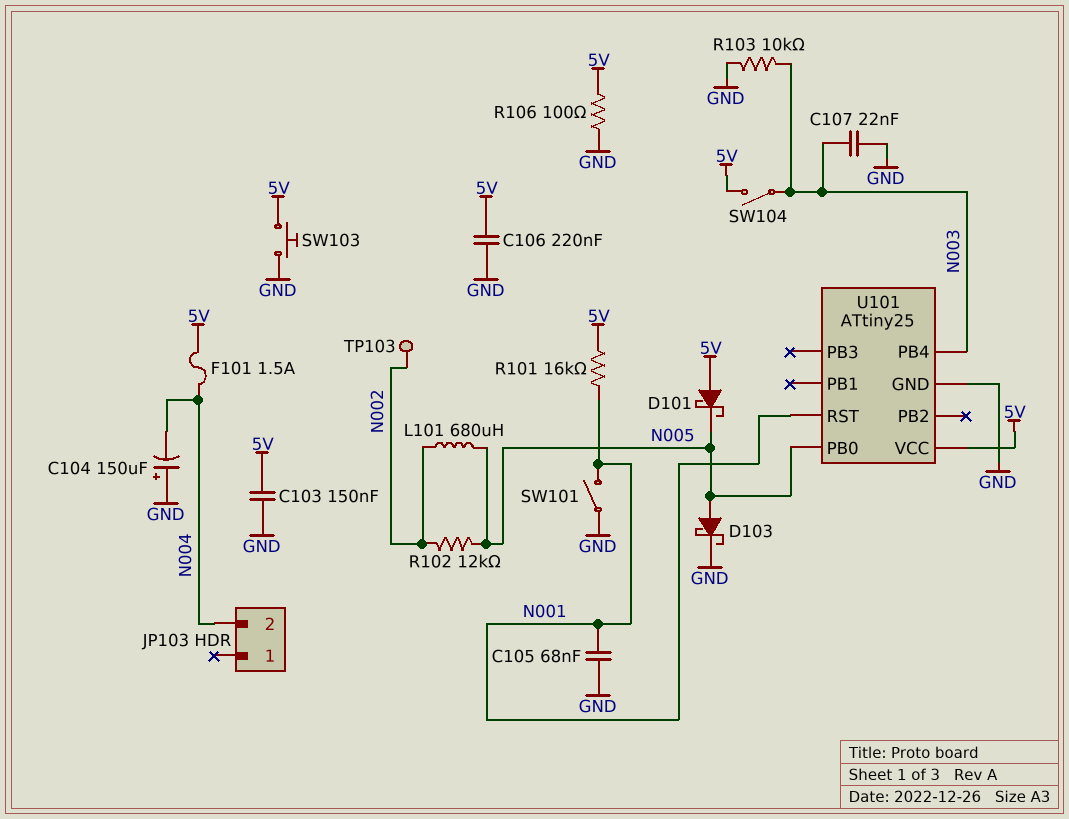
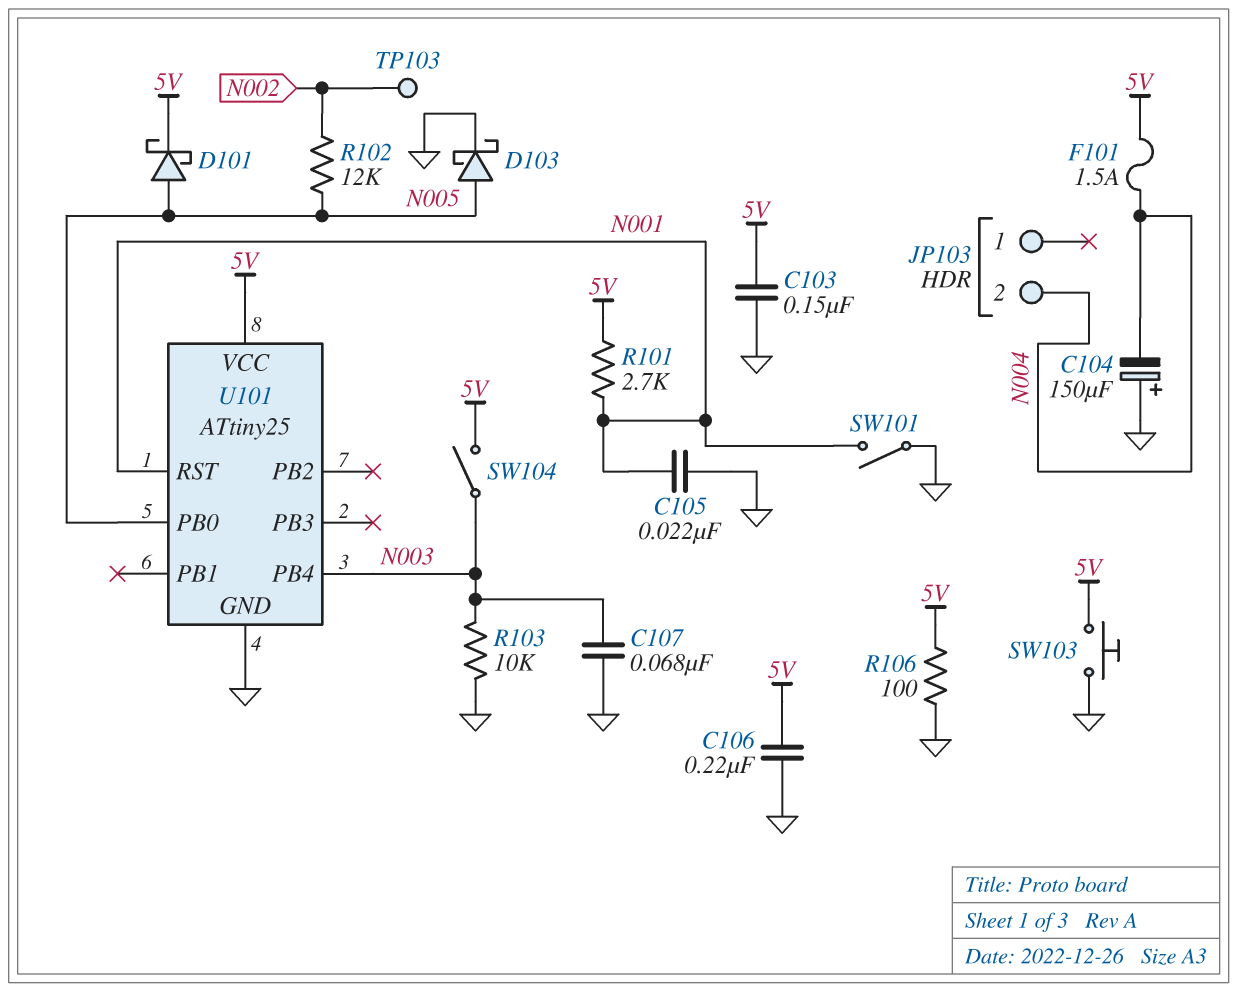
C105: 68nF (GND, N001) -> 22nF (GND, N001)
C107: 22nF (GND, N003) -> 68nF (GND, N003)
D101: schottky (A 5V, K N005) -> schottky (A N005, K 5V)
L101: 680uH (N002, N005) -> none
R101: 16k (5V, N001) -> 2.7k (5V, N001)

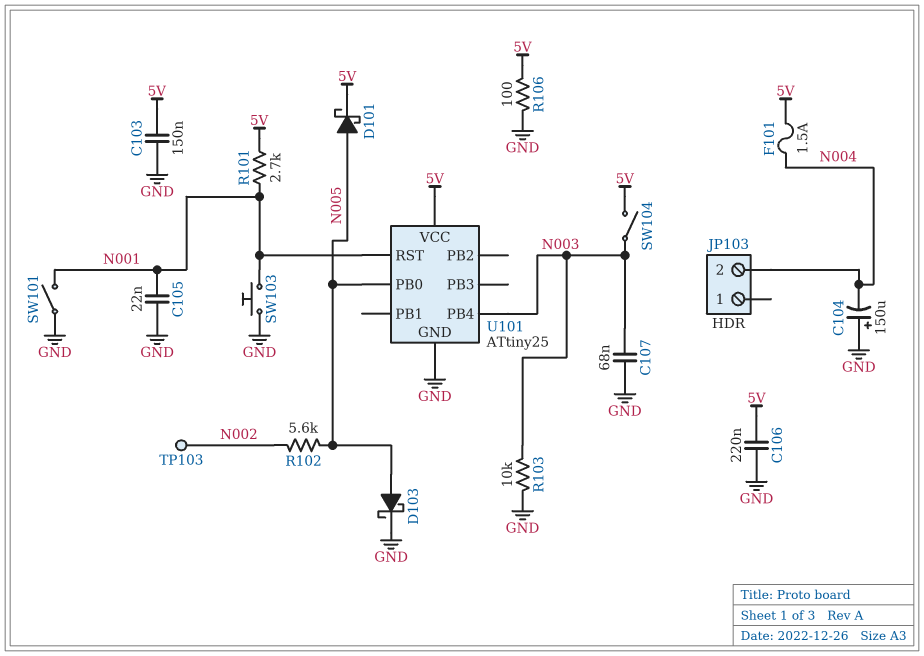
R102: 12k (N002, N005) -> 5.6k (N002, N005)
SW103: button (5V, GND) -> button (GND, N001)

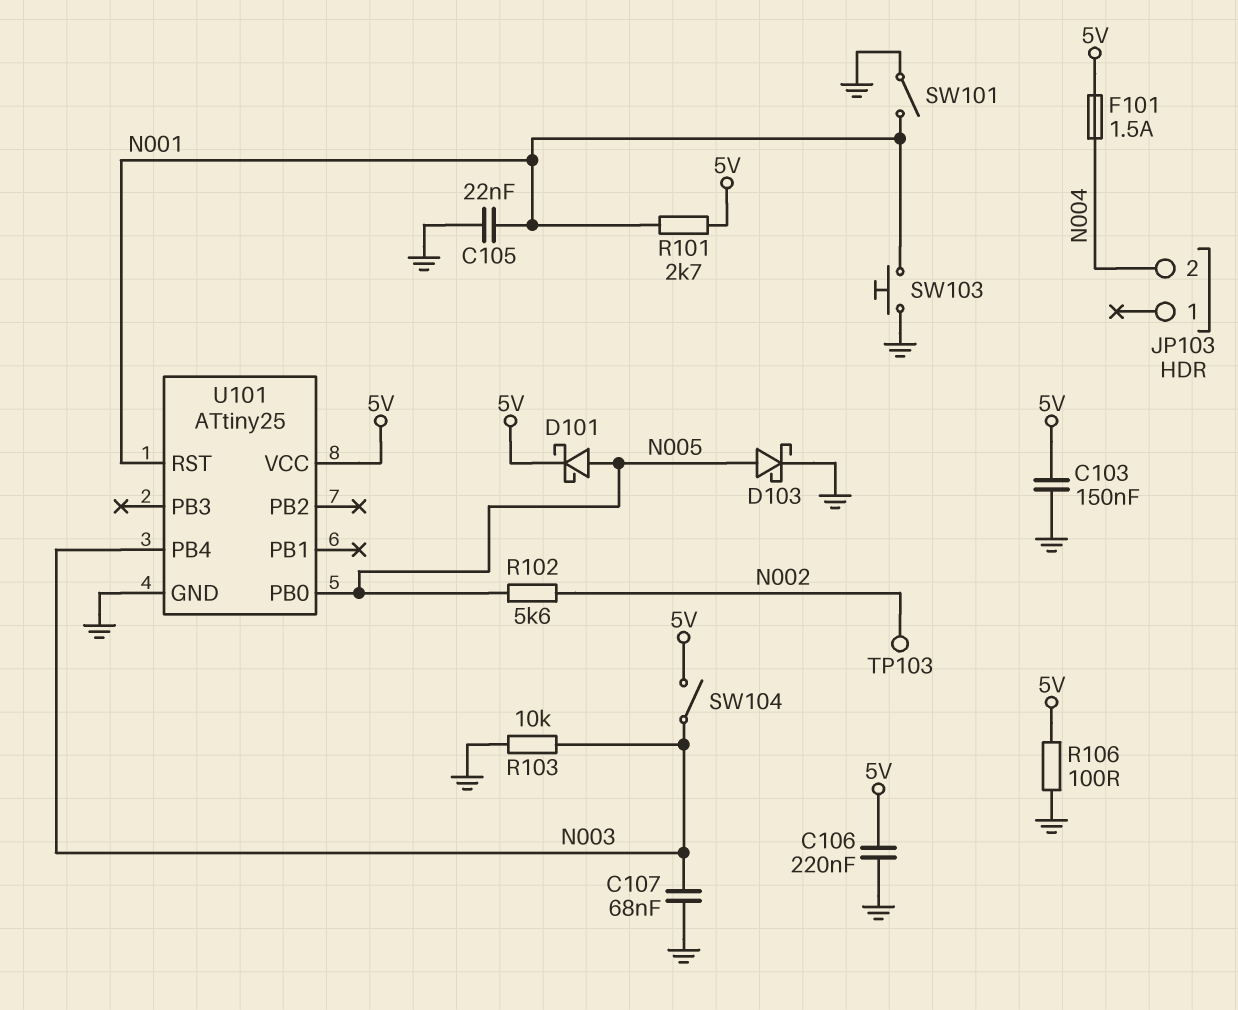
C104: 150uF (plus GND, minus N004) -> none

